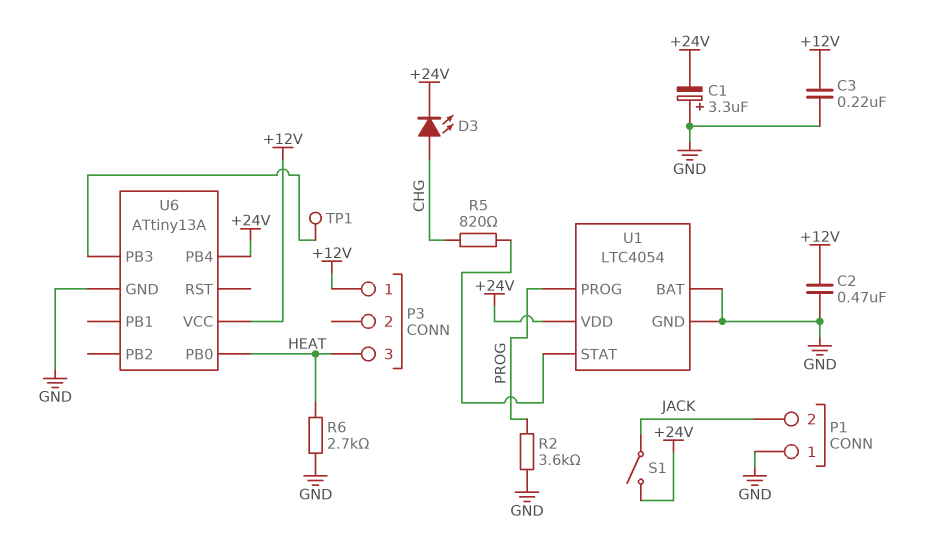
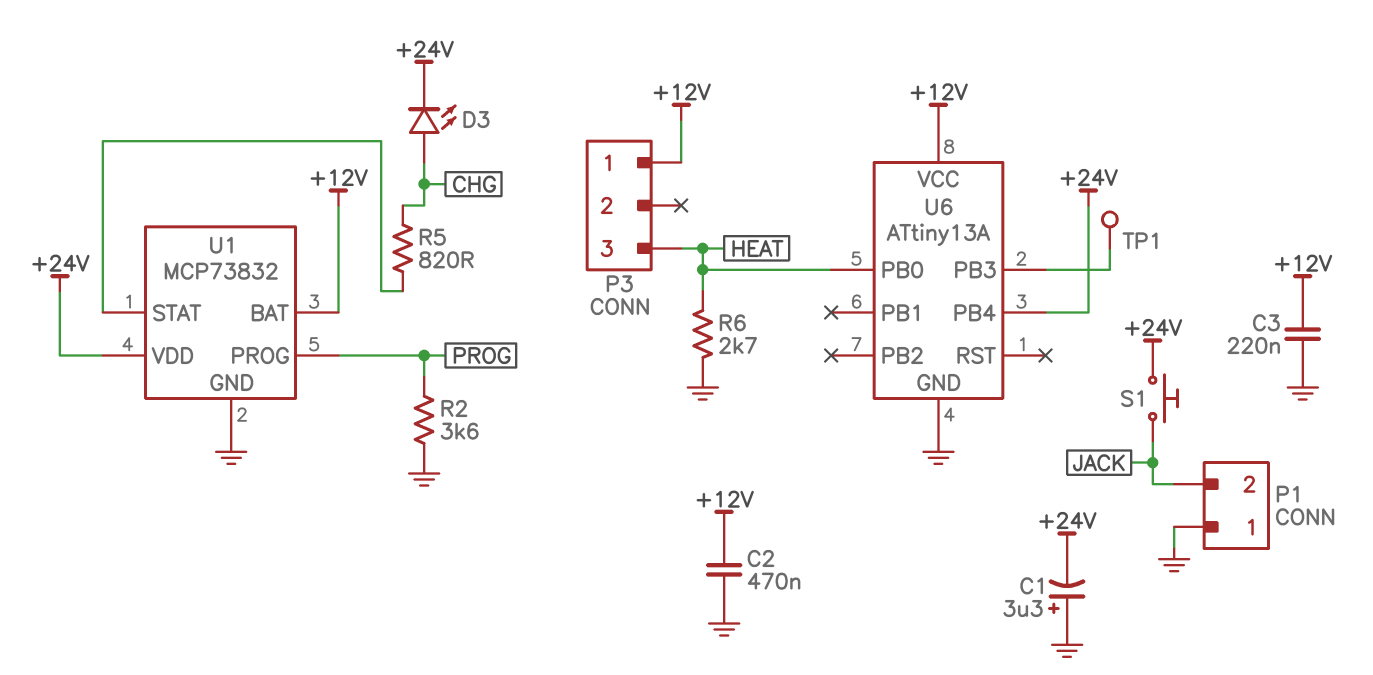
S1: switch (+24V, JACK) -> button (+24V, JACK)
U1: LTC4054 -> MCP73832
U1 pin BAT: GND -> +12V

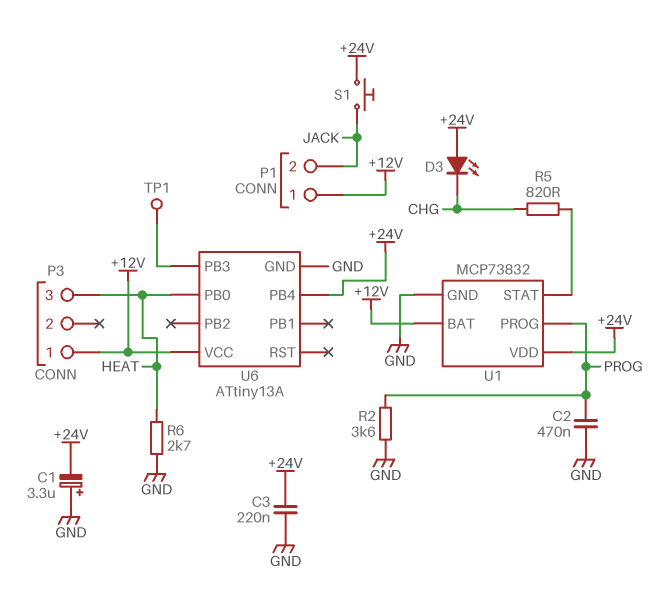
C2: 470nF (+12V, GND) -> 470nF (GND, PROG)
C3: 220nF (+12V, GND) -> 220nF (+24V, GND)
D3: LED (A CHG, K +24V) -> LED (A +24V, K CHG)
P1 pin 1: GND -> +12V

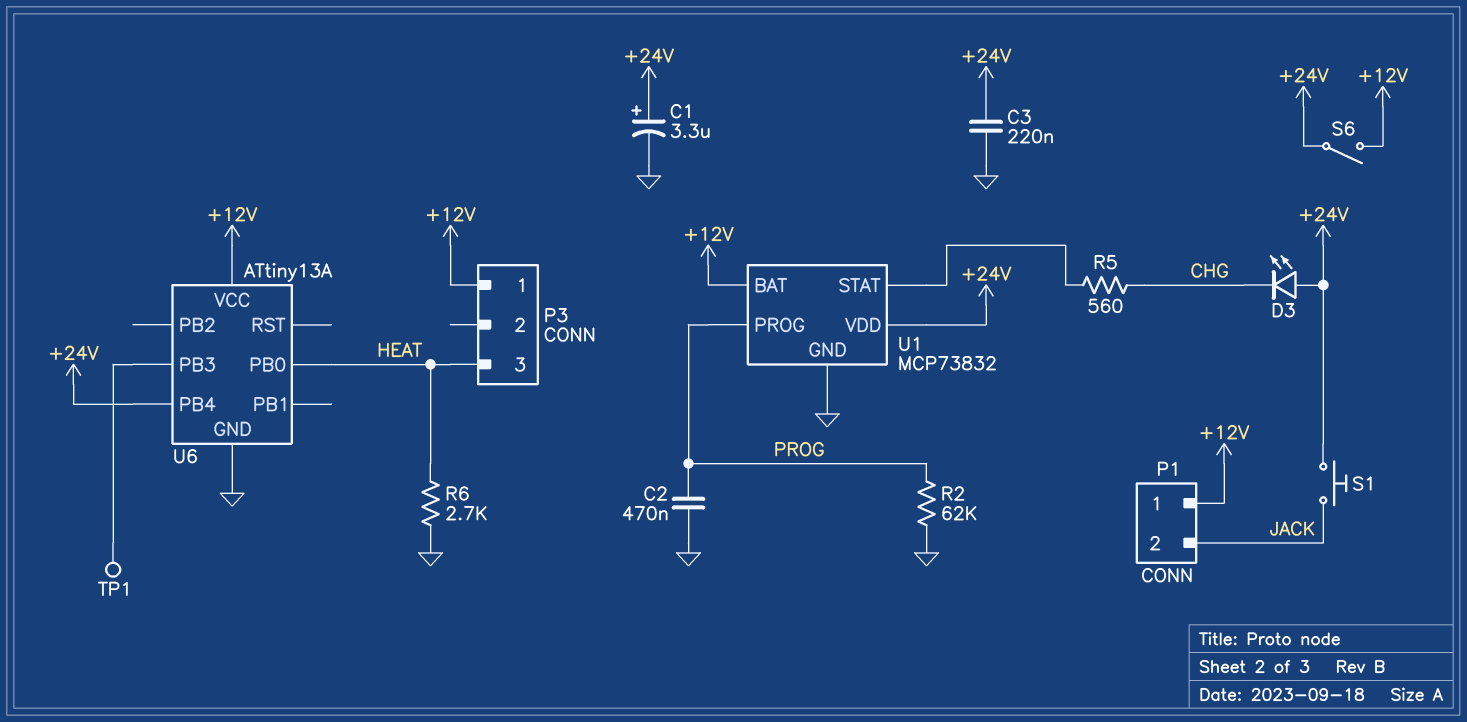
C1: 3.3uF (plus GND, minus +24V) -> 3.3uF (plus +24V, minus GND)
R2: 3.6k (GND, PROG) -> 62k (GND, PROG)
R5: 820 (CHG, U1/STAT) -> 560 (CHG, U1/STAT)
S6: none -> switch (+12V, +24V)

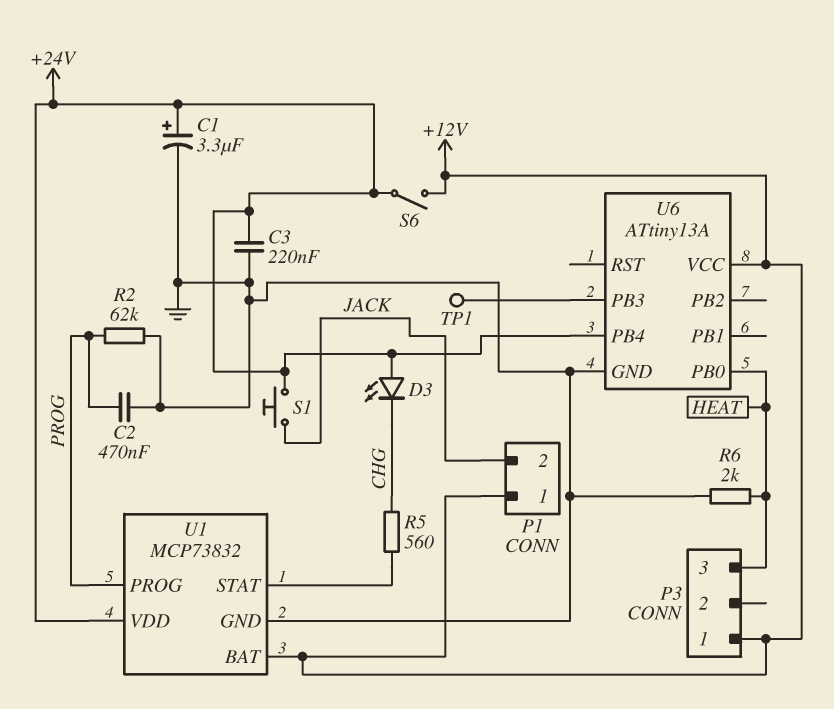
R6: 2.7k (GND, HEAT) -> 2k (GND, HEAT)

